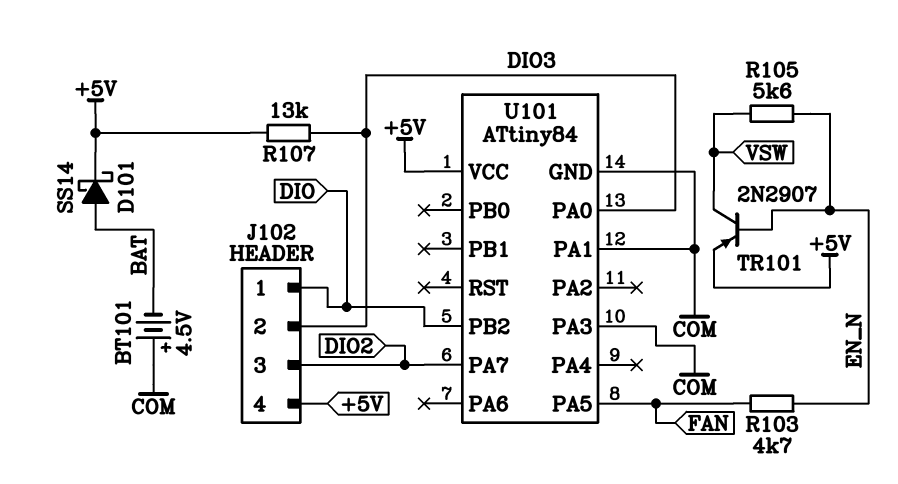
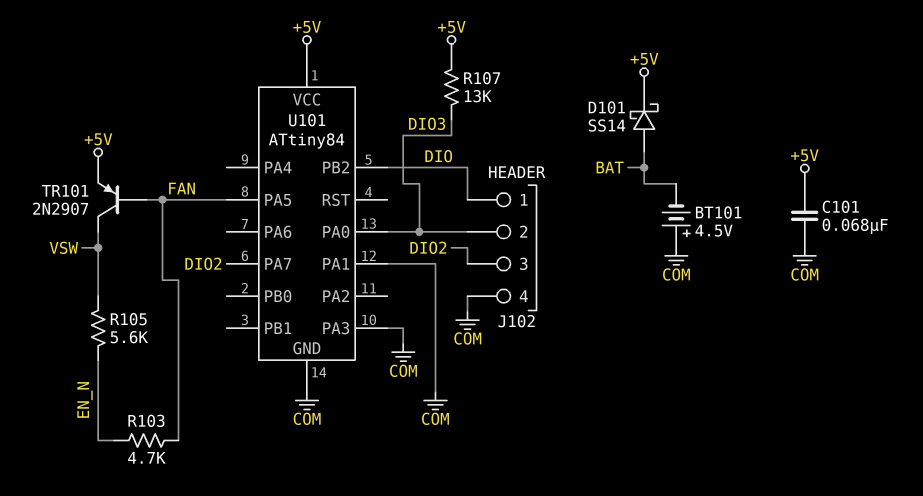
C101: none -> 68nF (+5V, COM)
J102 pin 4: +5V -> COM
TR101: PNP 2N2907 (B EN_N, C VSW, E +5V) -> PNP 2N2907 (B FAN, C VSW, E +5V)

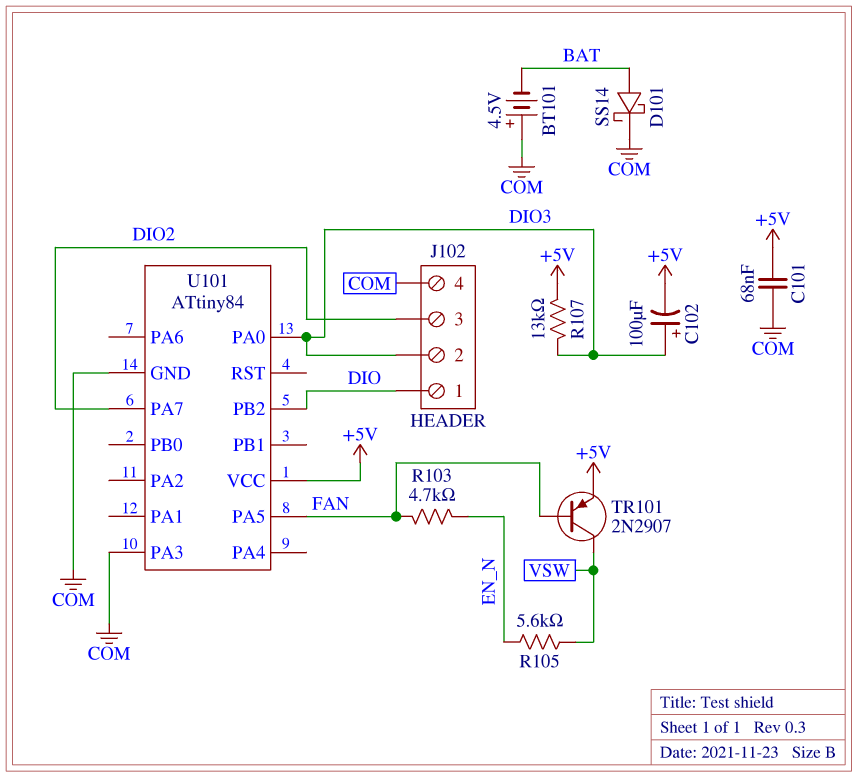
C102: none -> 100uF (plus DIO3, minus +5V)
D101: schottky SS14 (A BAT, K +5V) -> schottky SS14 (A BAT, K COM)
U101 pin PA1: COM -> none

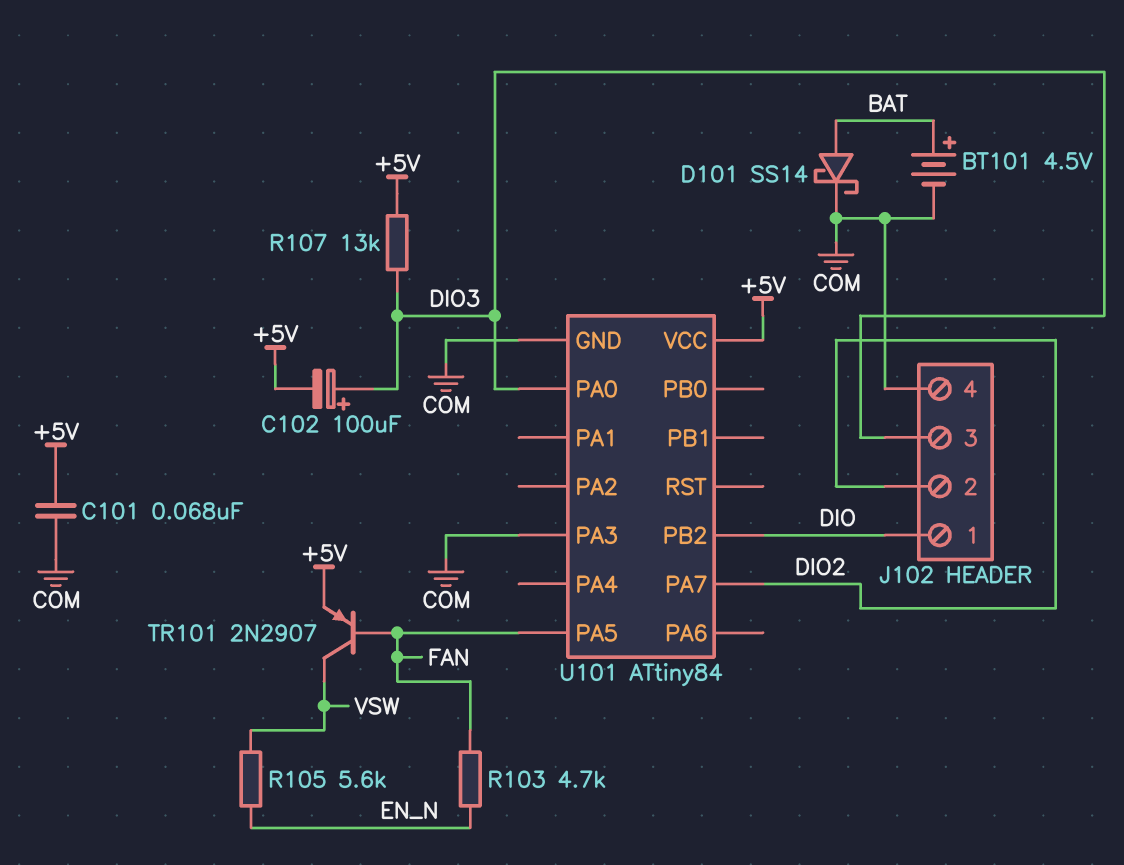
BT101: 4.5V (plus COM, minus BAT) -> 4.5V (plus BAT, minus COM)
J102 pin 2: DIO3 -> DIO2
J102 pin 3: DIO2 -> DIO3

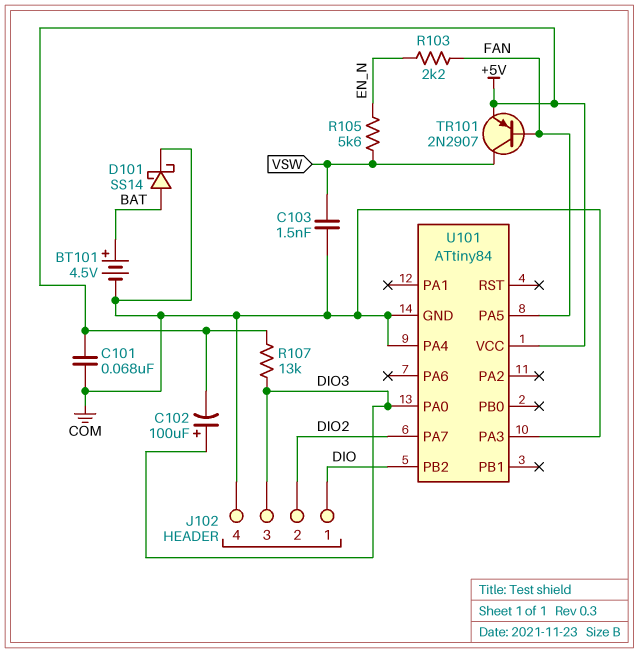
C103: none -> 1.5nF (COM, VSW)
R103: 4.7k (EN_N, FAN) -> 2.2k (EN_N, FAN)
U101 pin PA4: none -> COM

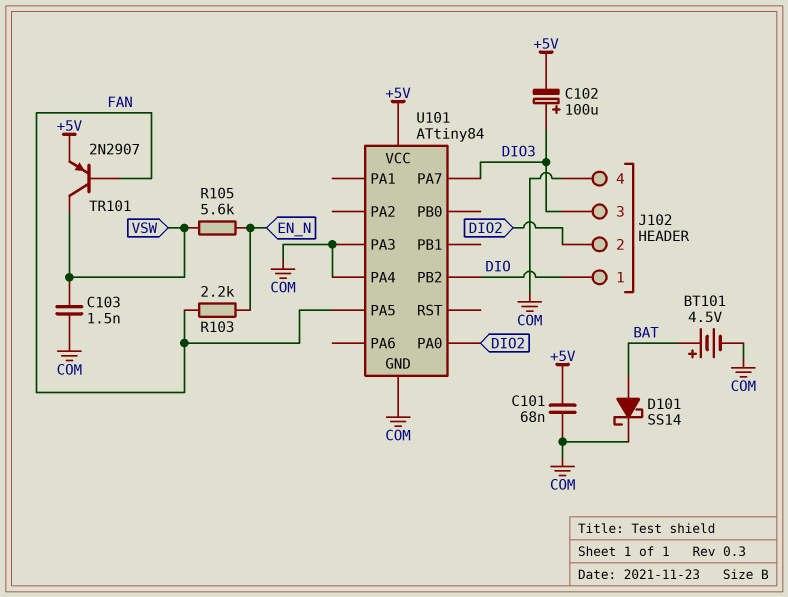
R107: 13k (+5V, DIO3) -> none
U101 pin PA0: DIO3 -> DIO2
U101 pin PA7: DIO2 -> DIO3

